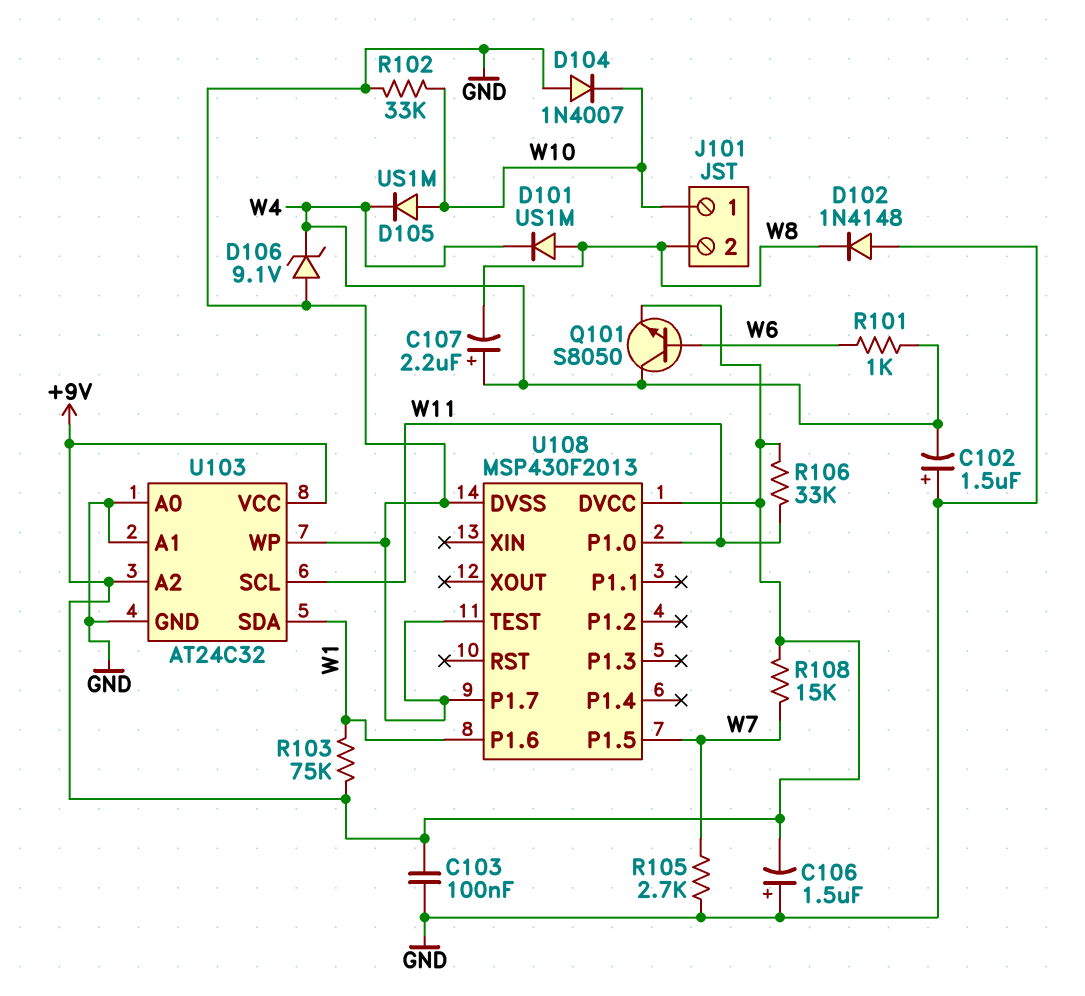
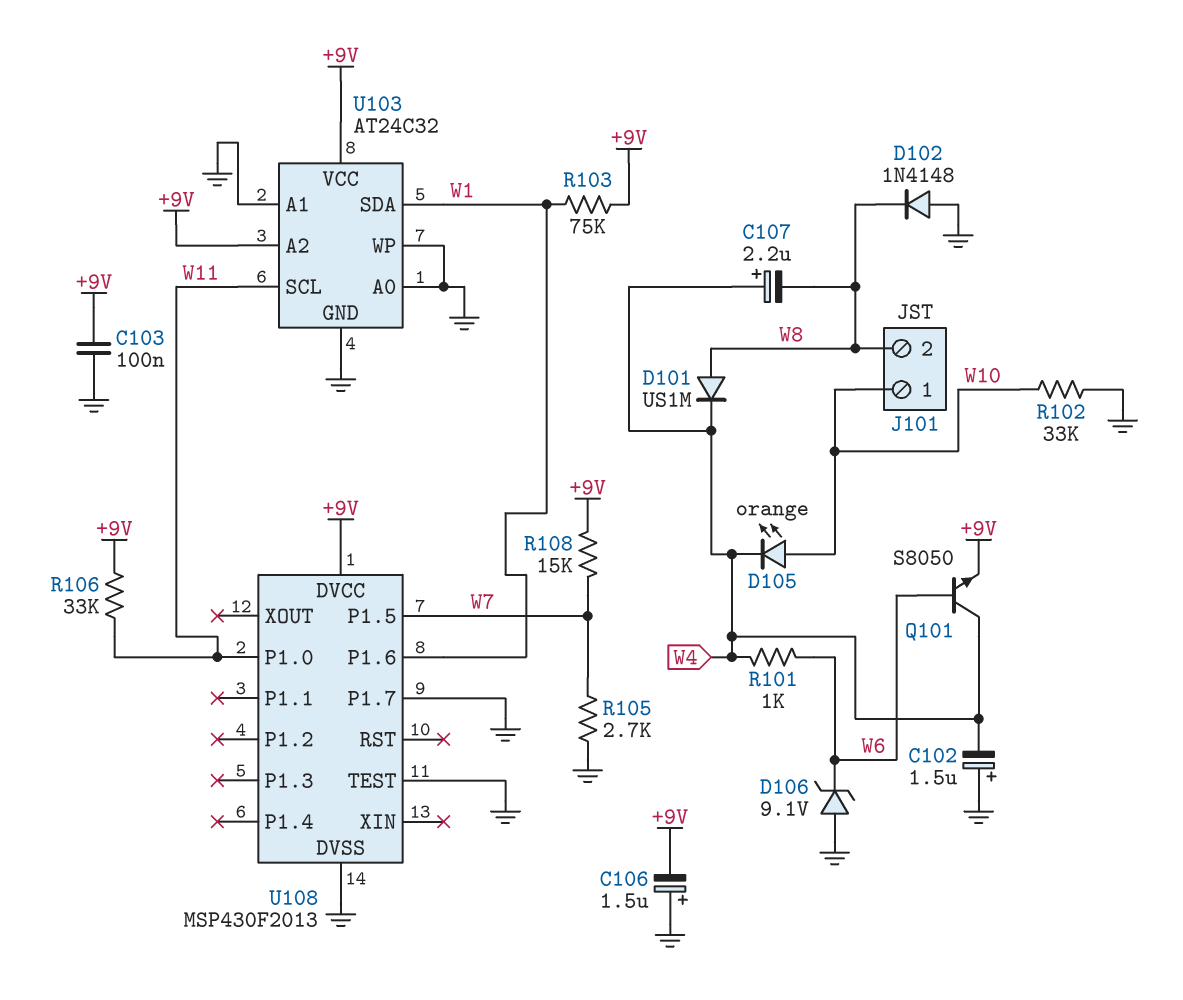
D104: diode 1N4007 (A GND, K W10) -> none
D105: diode US1M (A W10, K W4) -> LED orange (A W10, K W4)
D106: zener 9.1V (A GND, K W4) -> zener 9.1V (A GND, K W6)

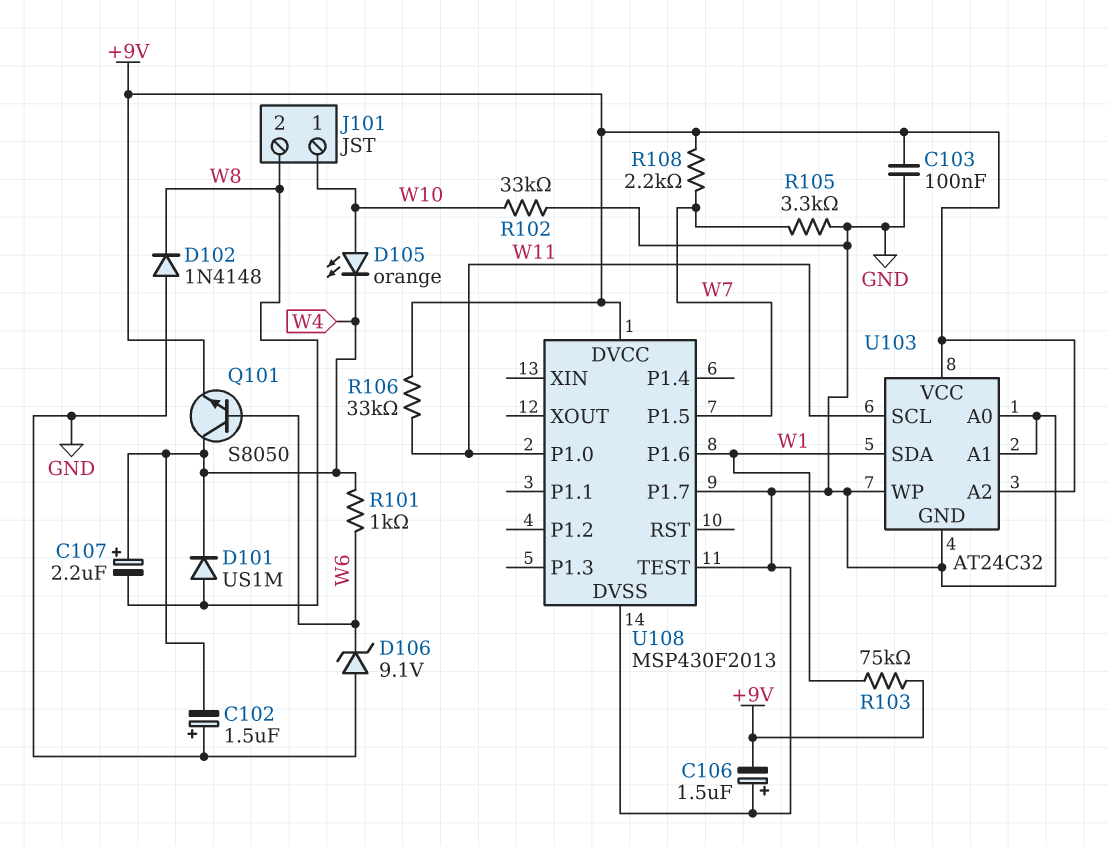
R105: 2.7k (GND, W7) -> 3.3k (GND, W7)
R108: 15k (+9V, W7) -> 2.2k (+9V, W7)

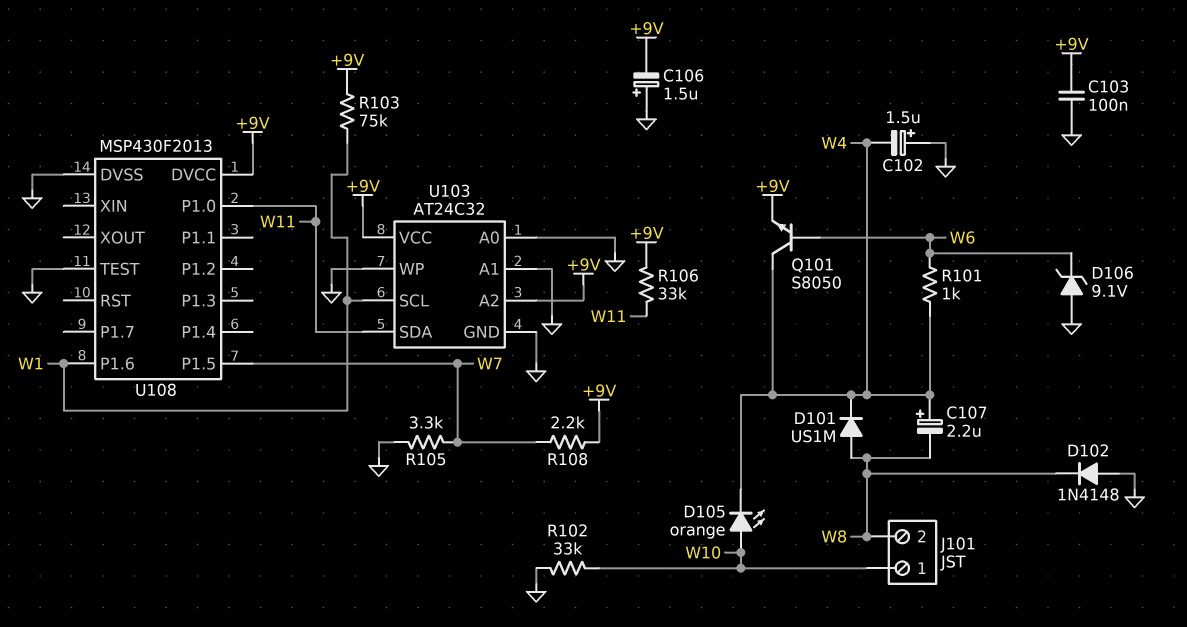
U103 pin SCL: W11 -> W1
U103 pin SDA: W1 -> W11
U108 pin P1.7: GND -> none

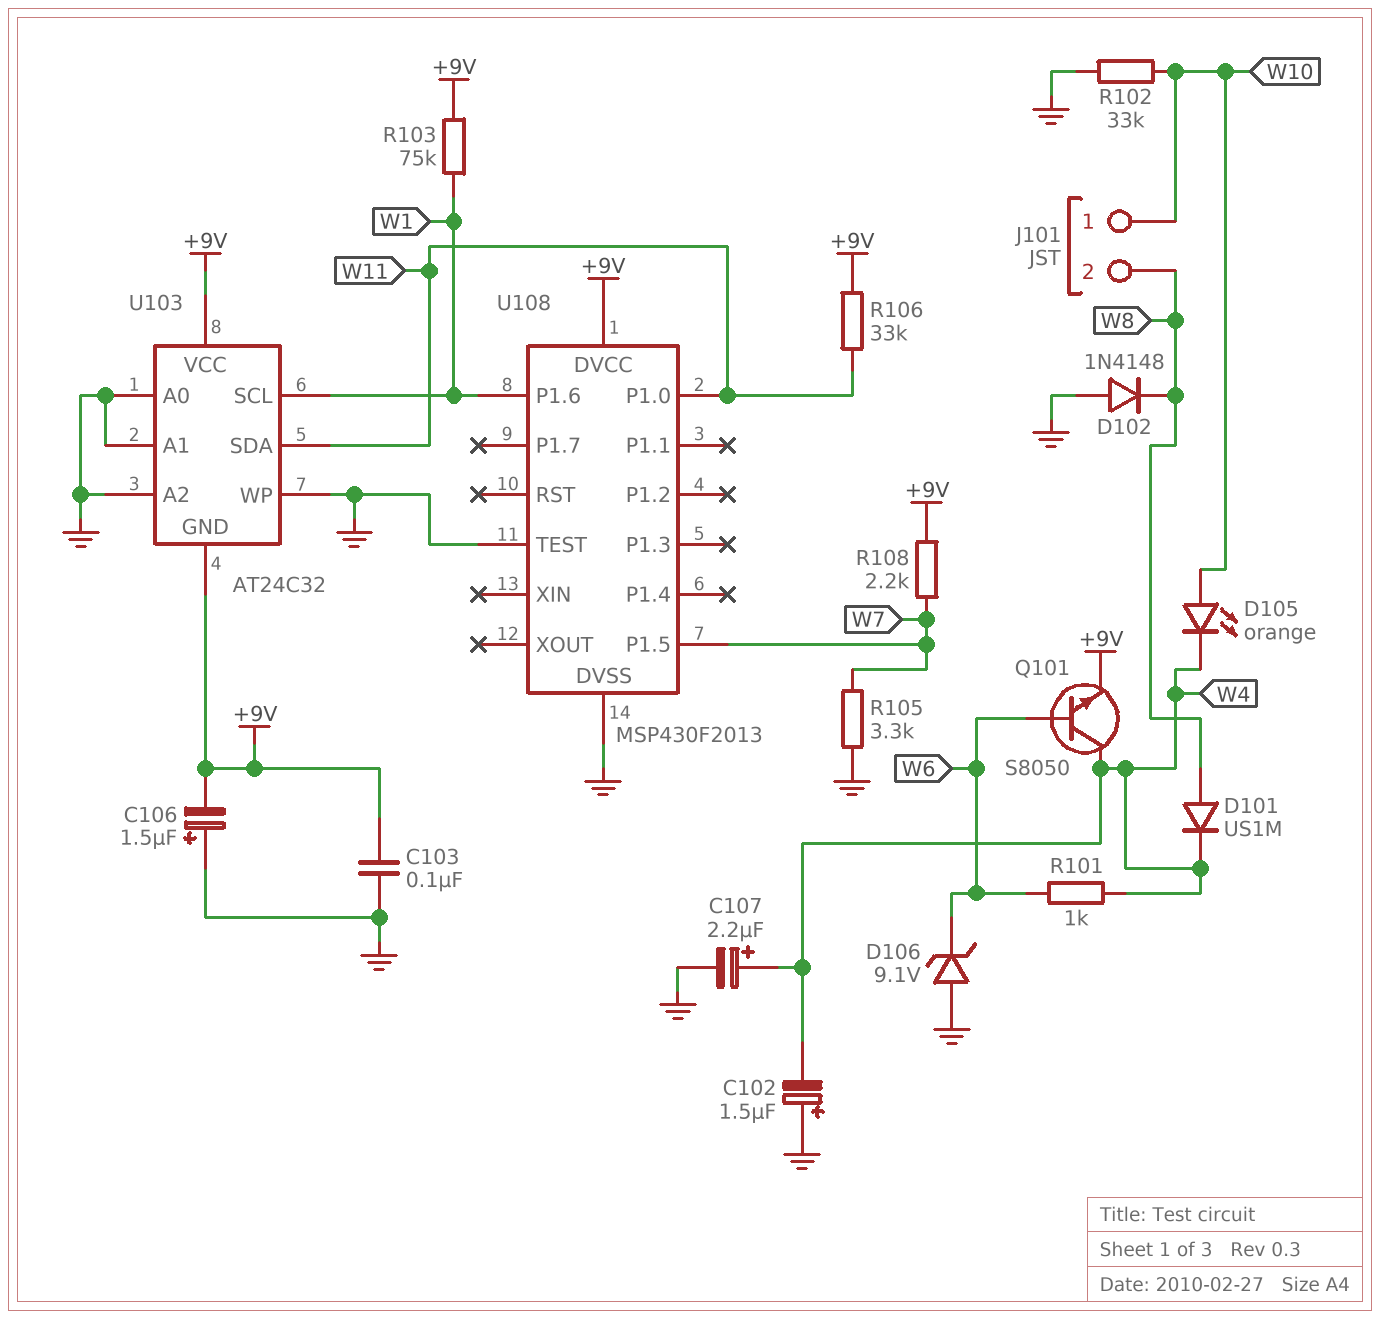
C107: 2.2uF (plus W4, minus W8) -> 2.2uF (plus W4, minus GND)
U103 pin A2: +9V -> GND
U103 pin GND: GND -> +9V

